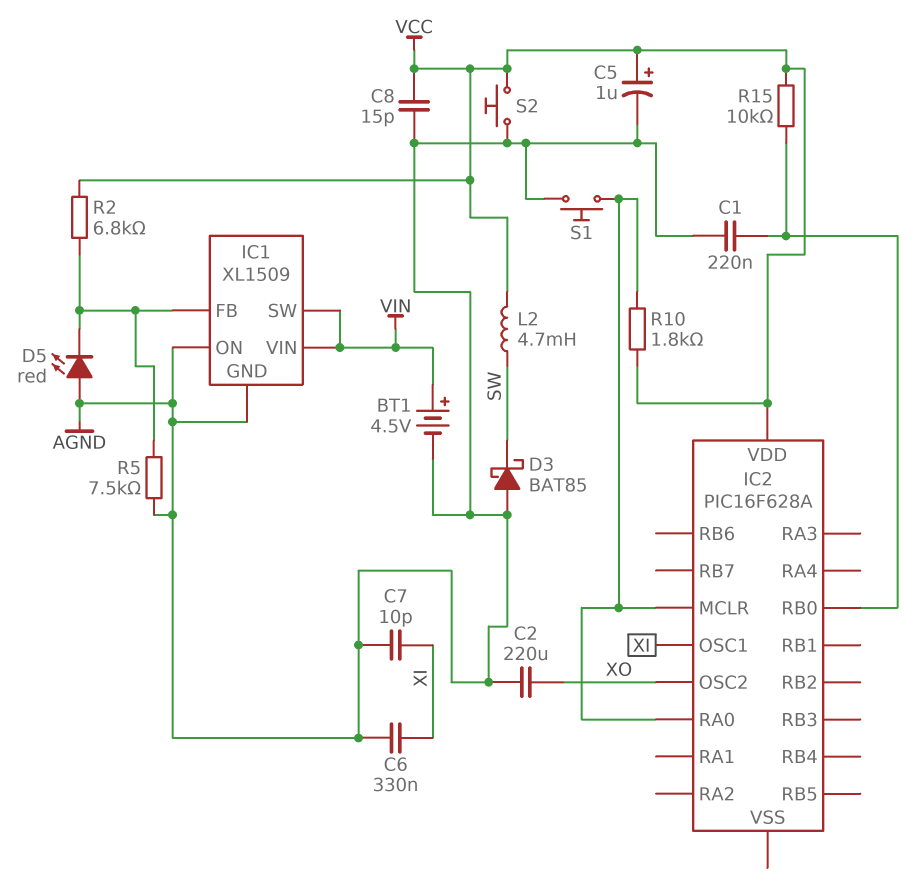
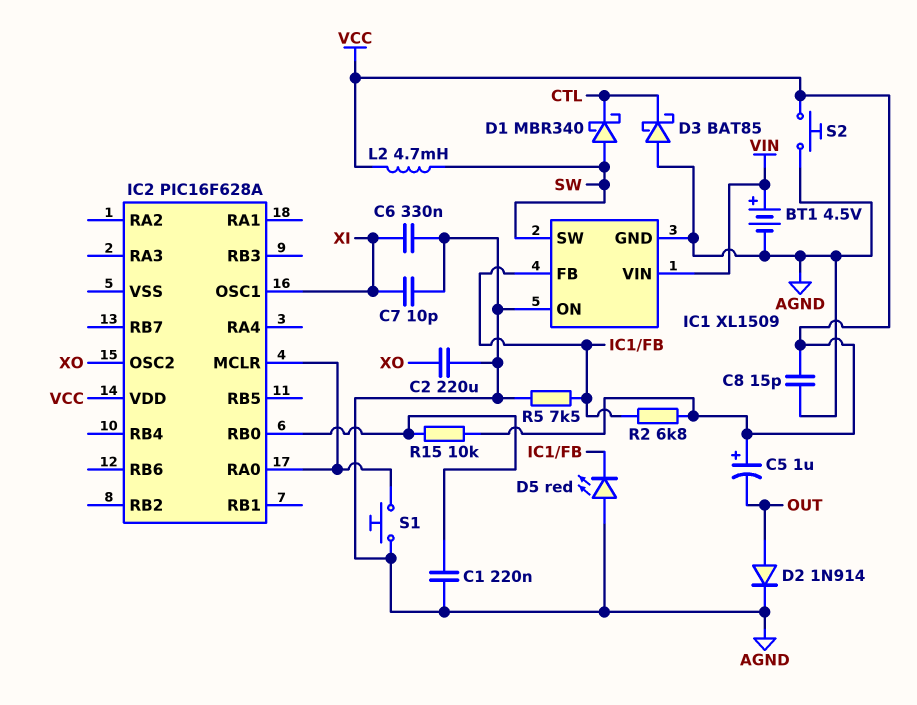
C5: 1uF (plus VCC, minus AGND) -> 1uF (plus VCC, minus OUT)
D1: none -> schottky MBR340 (A SW, K CTL)
D2: none -> diode 1N914 (A OUT, K AGND)
D3: schottky BAT85 (A AGND, K SW) -> schottky BAT85 (A AGND, K CTL)
IC1 pin SW: VIN -> SW
R10: 1.8k (IC2/MCLR, VCC) -> none

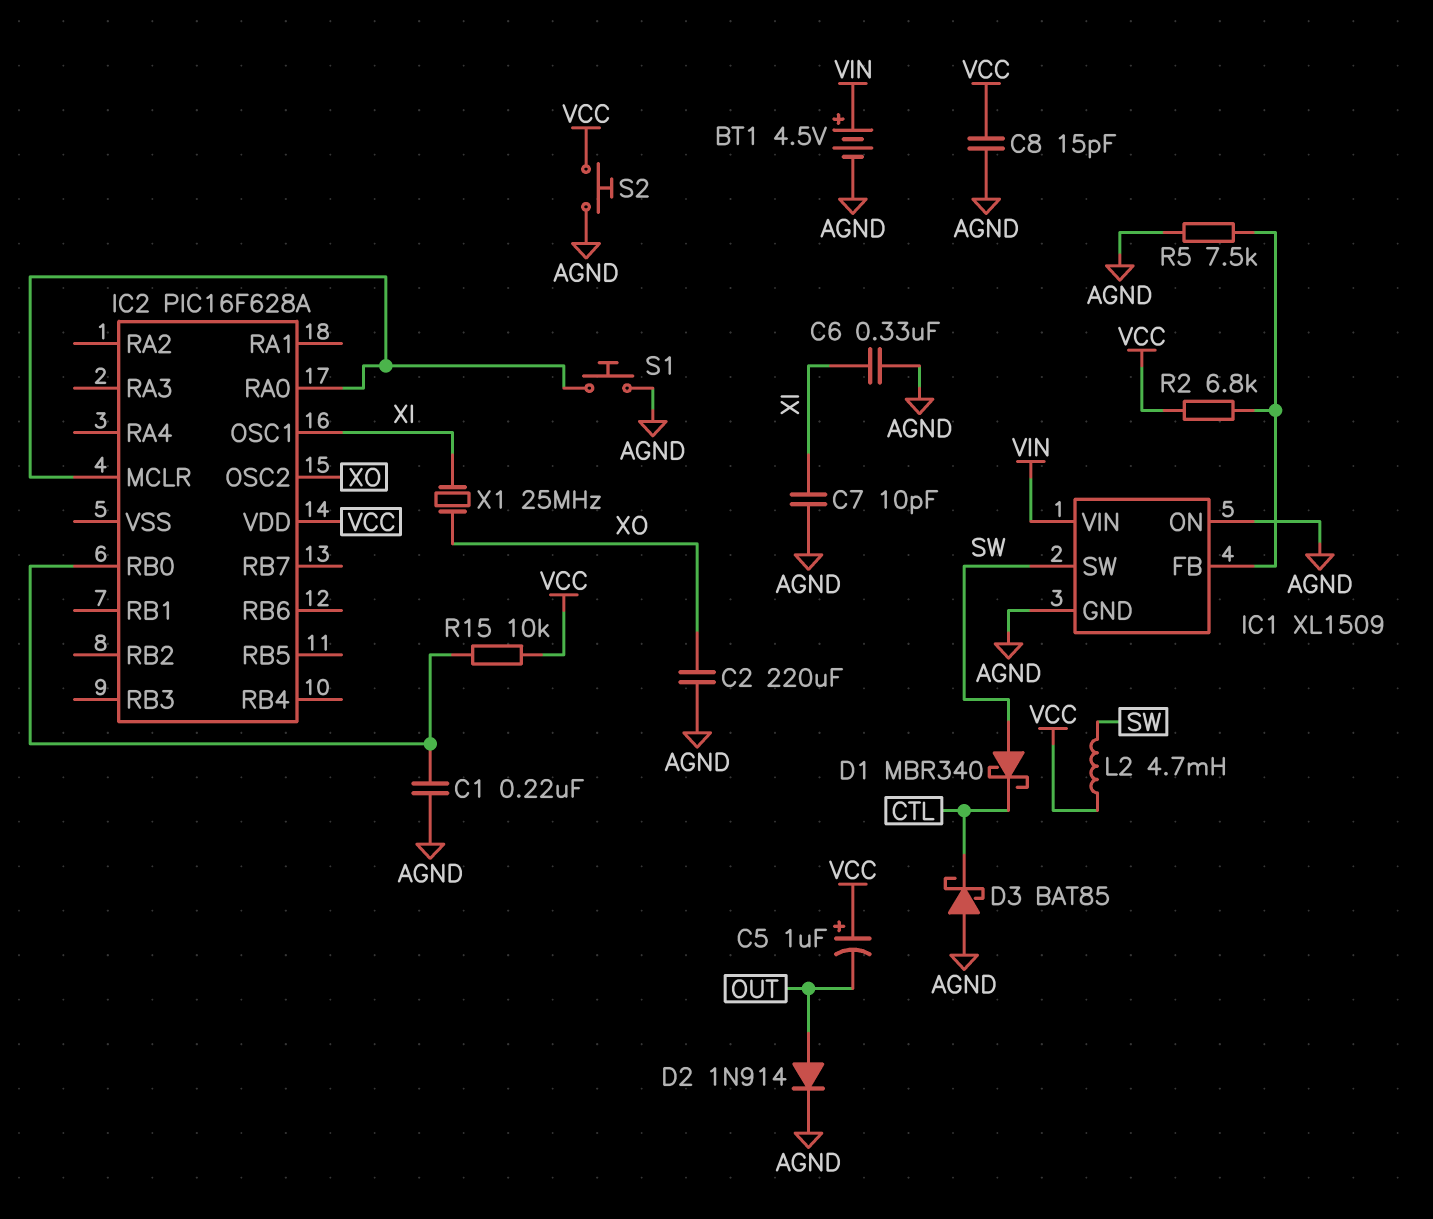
D5: LED red (A AGND, K IC1/FB) -> none
X1: none -> 25MHz (XI, XO)

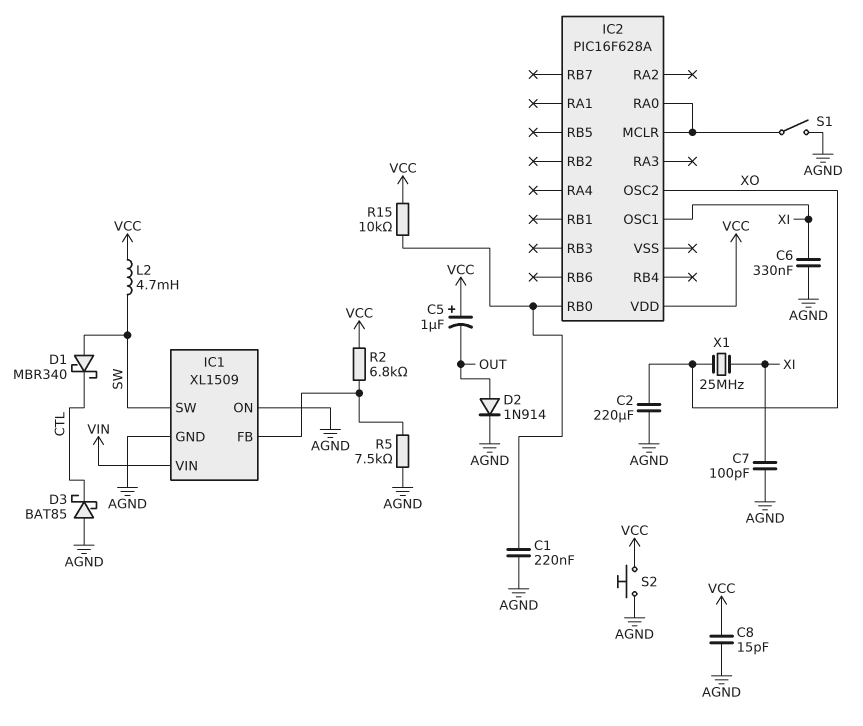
BT1: 4.5V (plus VIN, minus AGND) -> none
C7: 10pF (AGND, XI) -> 100pF (AGND, XI)
S1: button (AGND, IC2/MCLR) -> switch (AGND, IC2/MCLR)

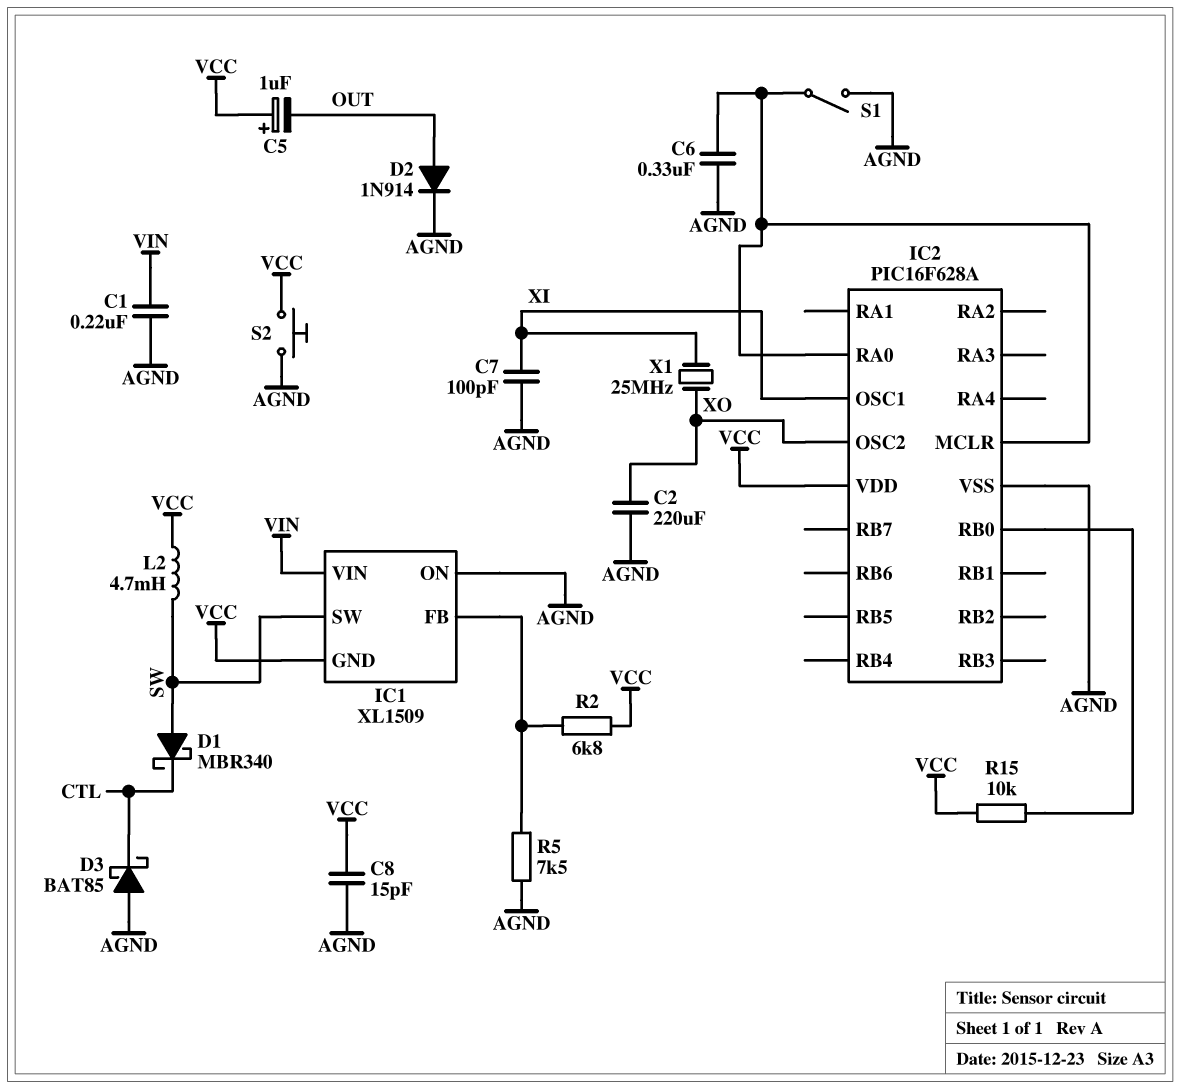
C1: 220nF (AGND, IC2/RB0) -> 220nF (AGND, VIN)
C6: 330nF (AGND, XI) -> 330nF (AGND, IC2/MCLR)
IC1 pin GND: AGND -> VCC
IC2 pin VSS: none -> AGND

